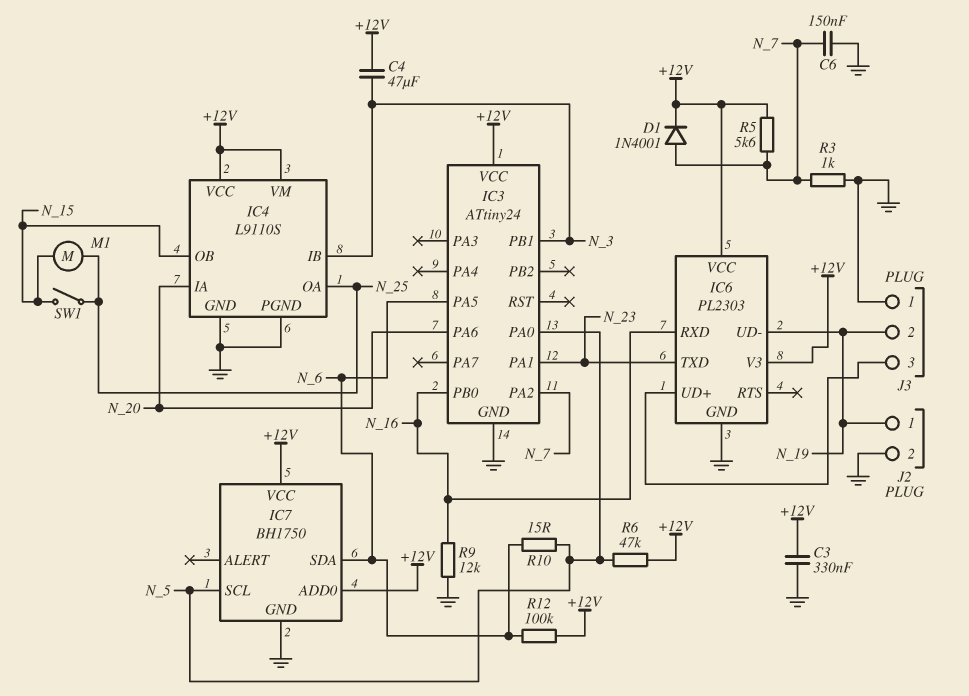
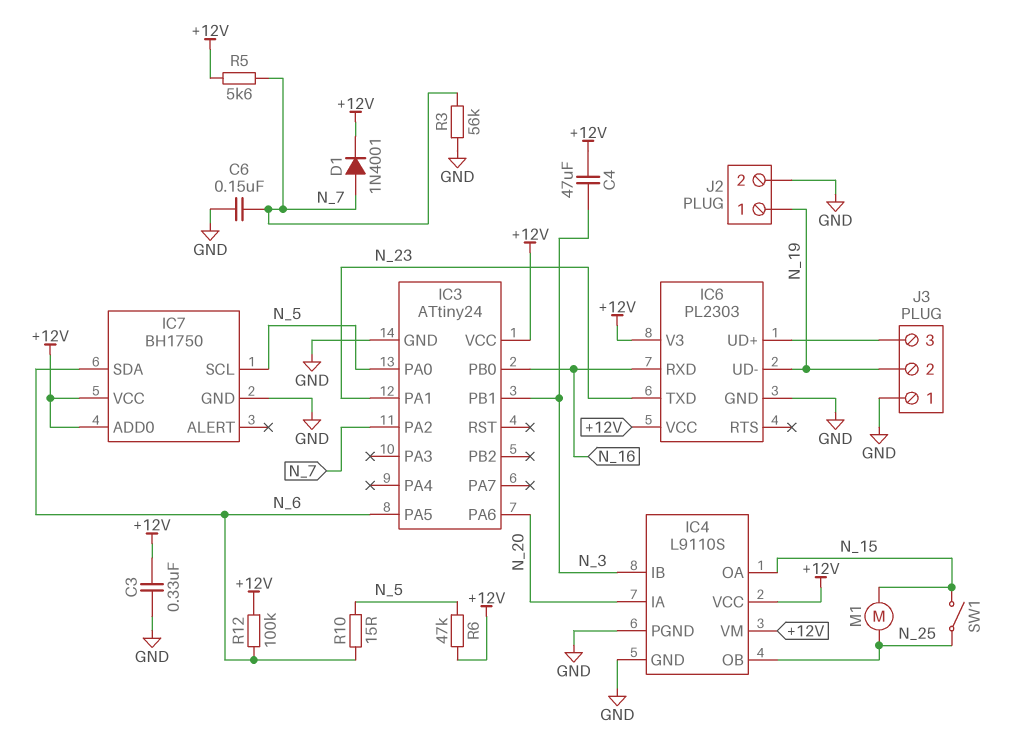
IC4 pin OA: N_25 -> N_15
IC4 pin OB: N_15 -> N_25
R3: 1k (GND, N_7) -> 56k (GND, N_7)
R9: 12k (GND, N_16) -> none

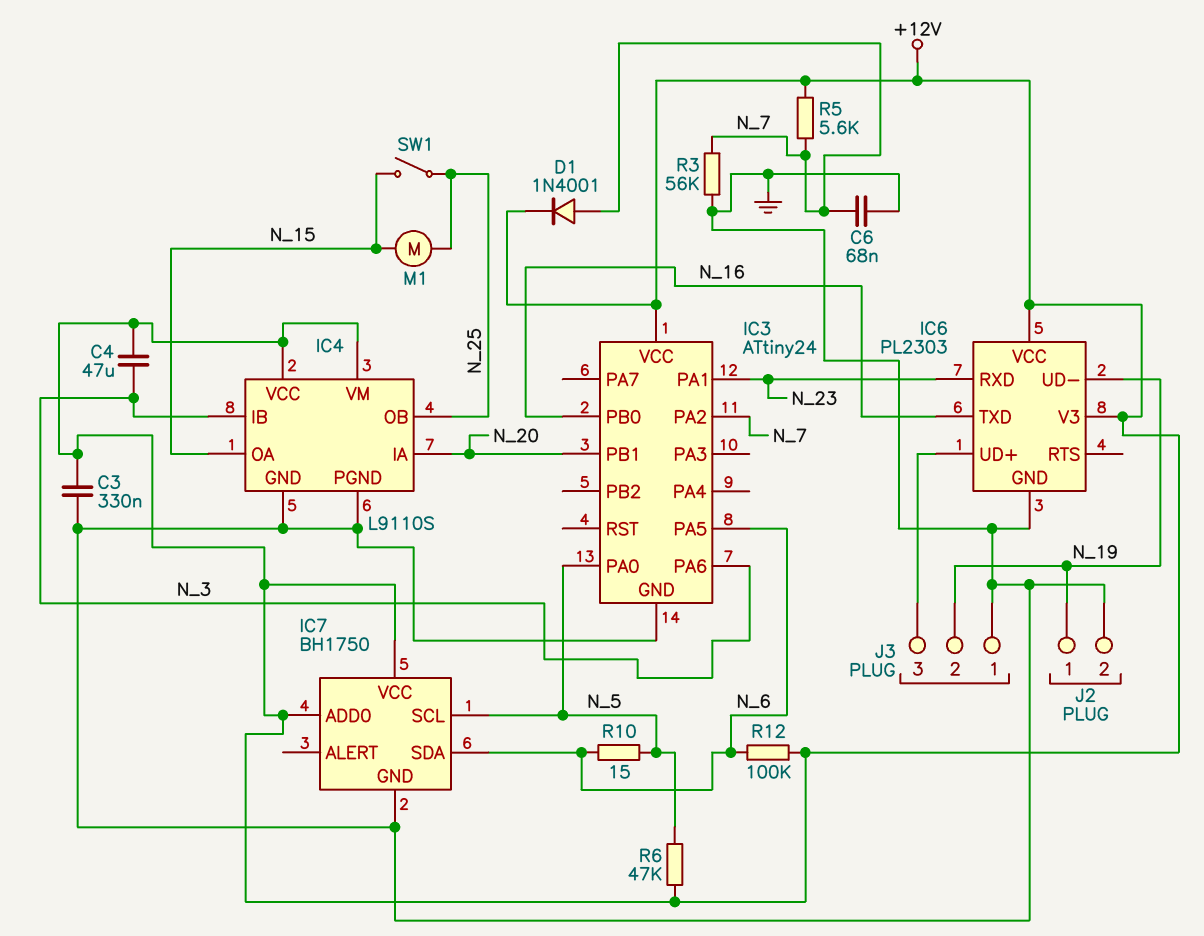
C6: 150nF (GND, N_7) -> 68nF (GND, N_7)
IC3 pin PA6: N_20 -> N_3
IC3 pin PB1: N_3 -> N_20
IC6 pin RXD: N_16 -> N_23
IC6 pin TXD: N_23 -> N_16

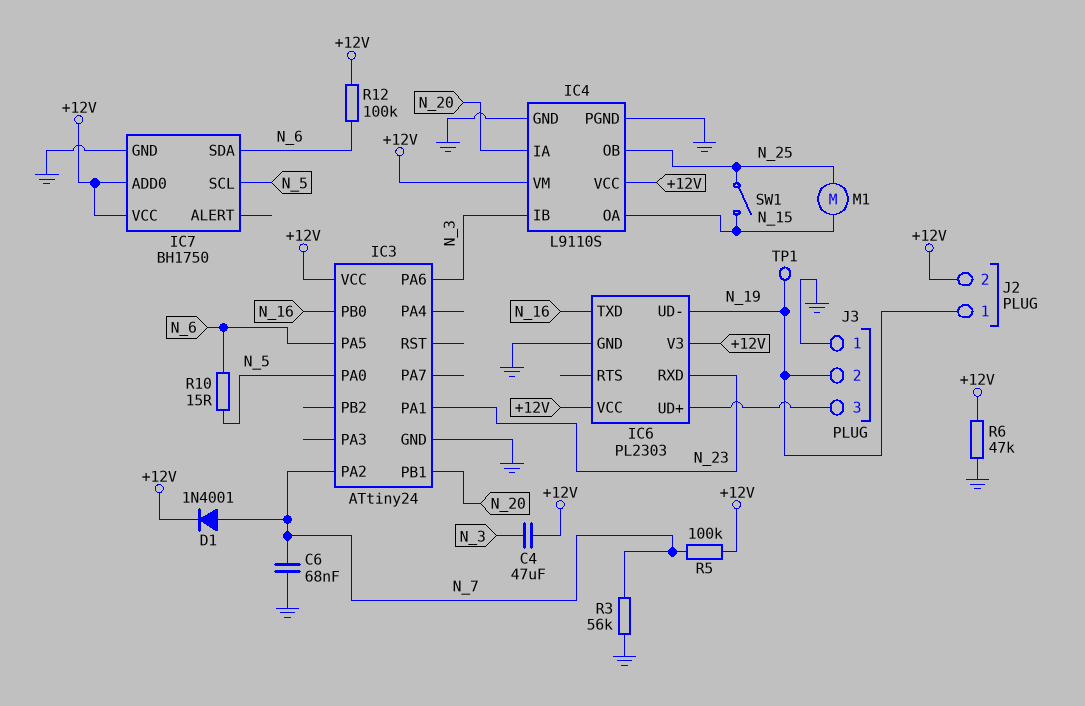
C3: 330nF (+12V, GND) -> none
J2 pin 2: GND -> +12V
R5: 5.6k (+12V, N_7) -> 100k (+12V, N_7)
R6: 47k (+12V, N_5) -> 47k (+12V, GND)
TP1: none -> test point (N_19)

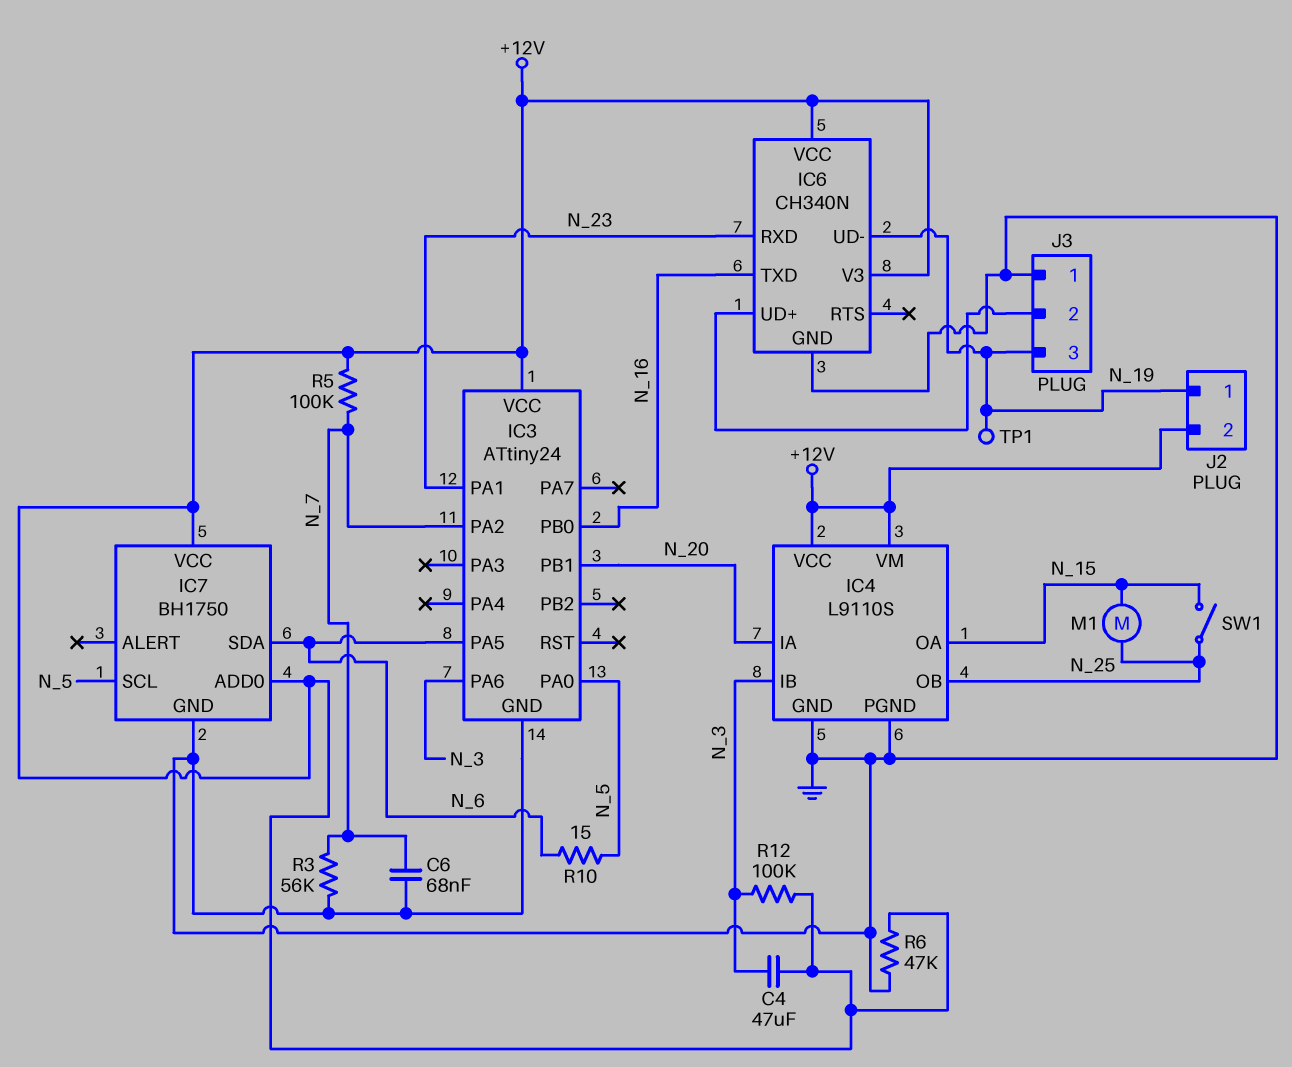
D1: diode 1N4001 (A N_7, K +12V) -> none
IC6: PL2303 -> CH340N
J3 pin 2: N_19 -> IC6/UD+
J3 pin 3: IC6/UD+ -> N_19
R12: 100k (+12V, N_6) -> 100k (+12V, N_3)

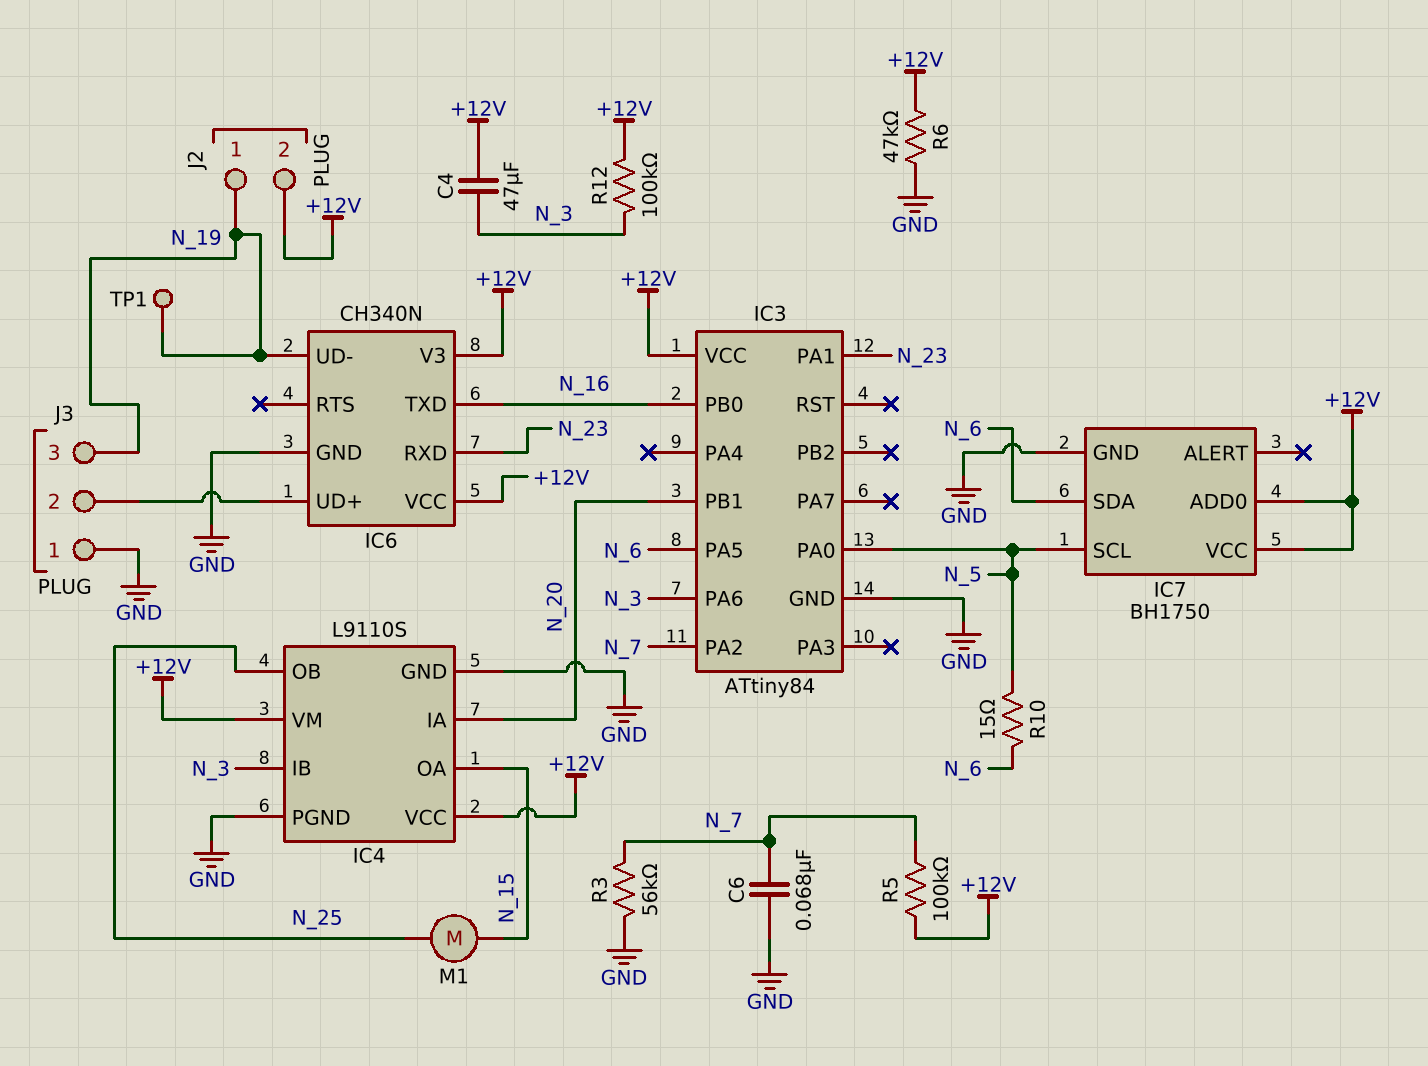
IC3: ATtiny24 -> ATtiny84
SW1: switch (N_15, N_25) -> none

